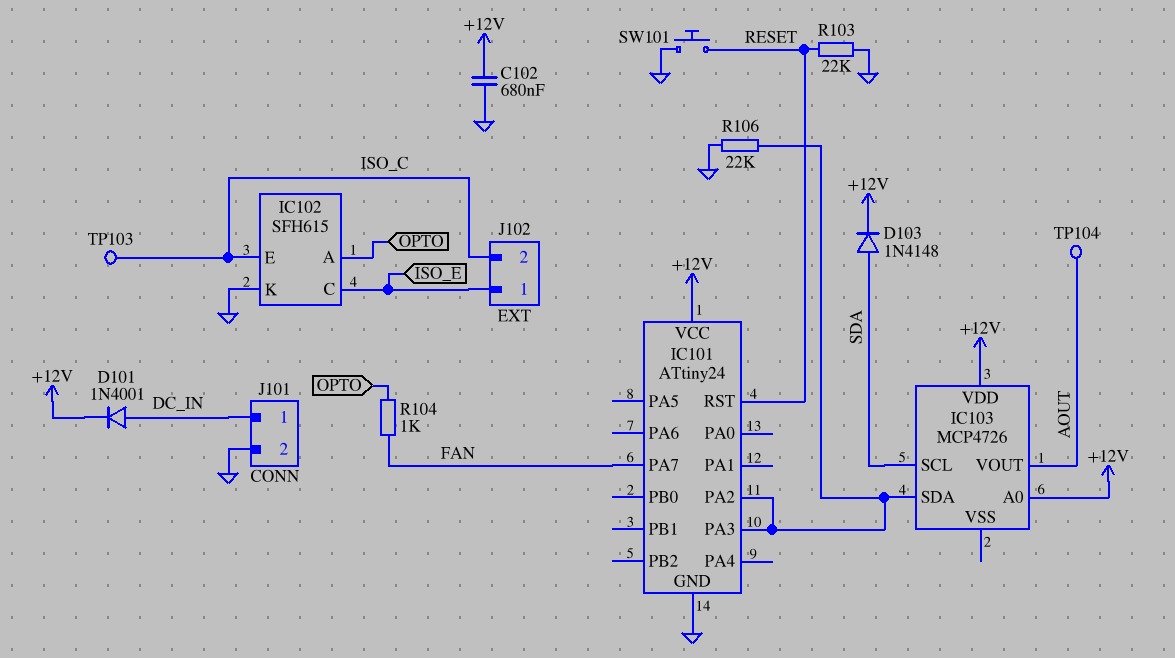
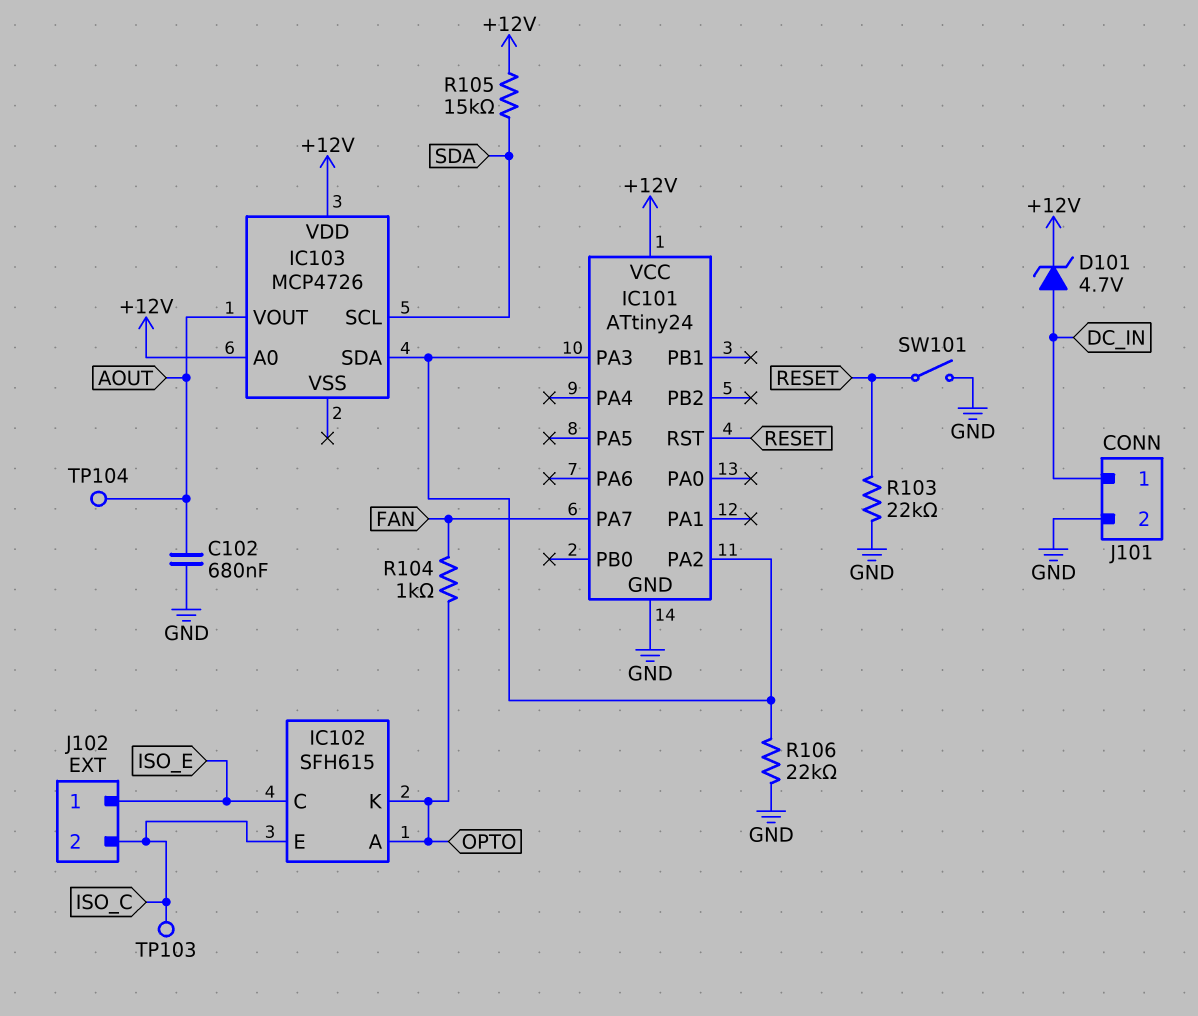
C102: 680nF (+12V, GND) -> 680nF (AOUT, GND)
D101: diode 1N4001 (A DC_IN, K +12V) -> zener 4.7V (A DC_IN, K +12V)
D103: diode 1N4148 (A SDA, K +12V) -> none
IC102 pin K: GND -> OPTO
R105: none -> 15k (+12V, SDA)
SW101: button (GND, RESET) -> switch (GND, RESET)

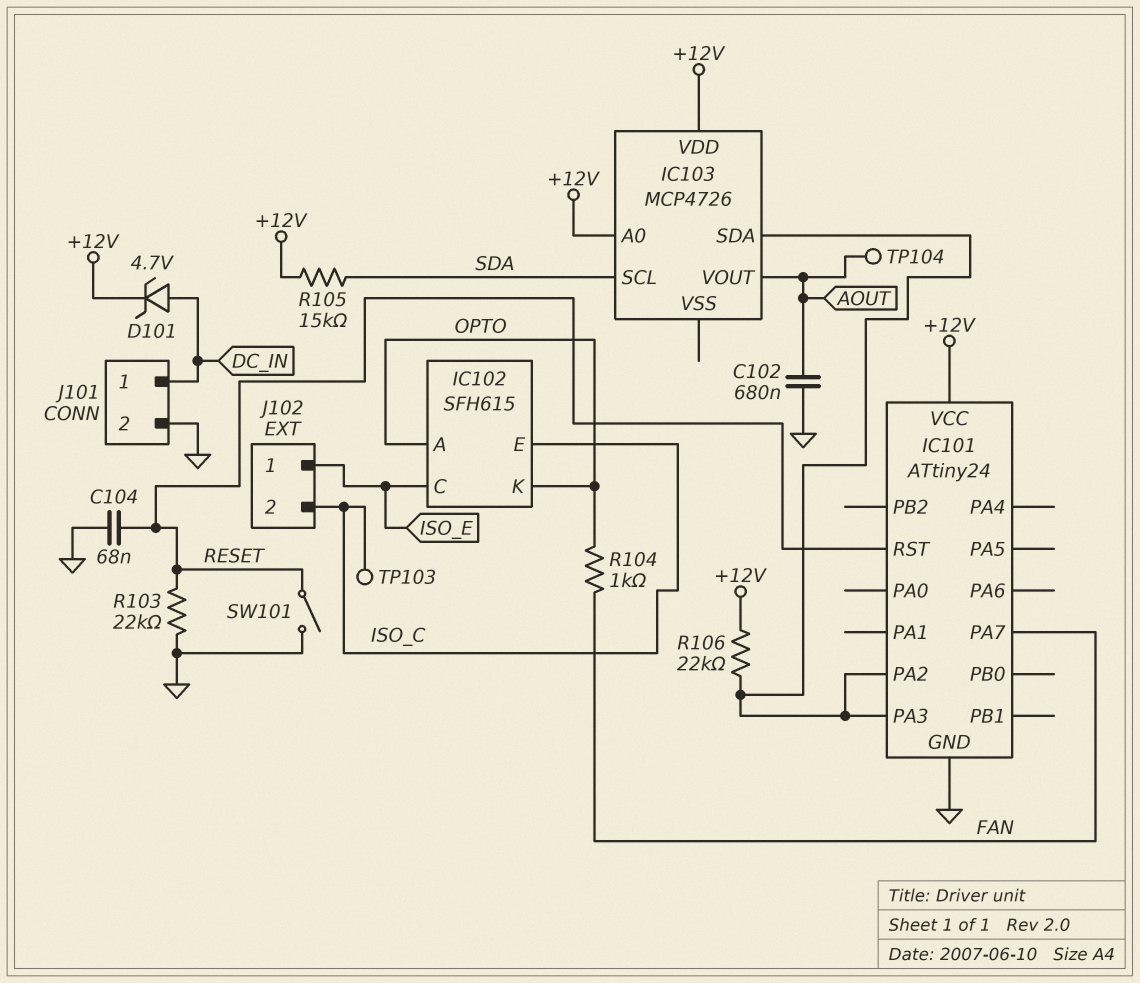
C104: none -> 68nF (GND, RESET)
R106: 22k (GND, IC101/PA2) -> 22k (+12V, IC101/PA2)

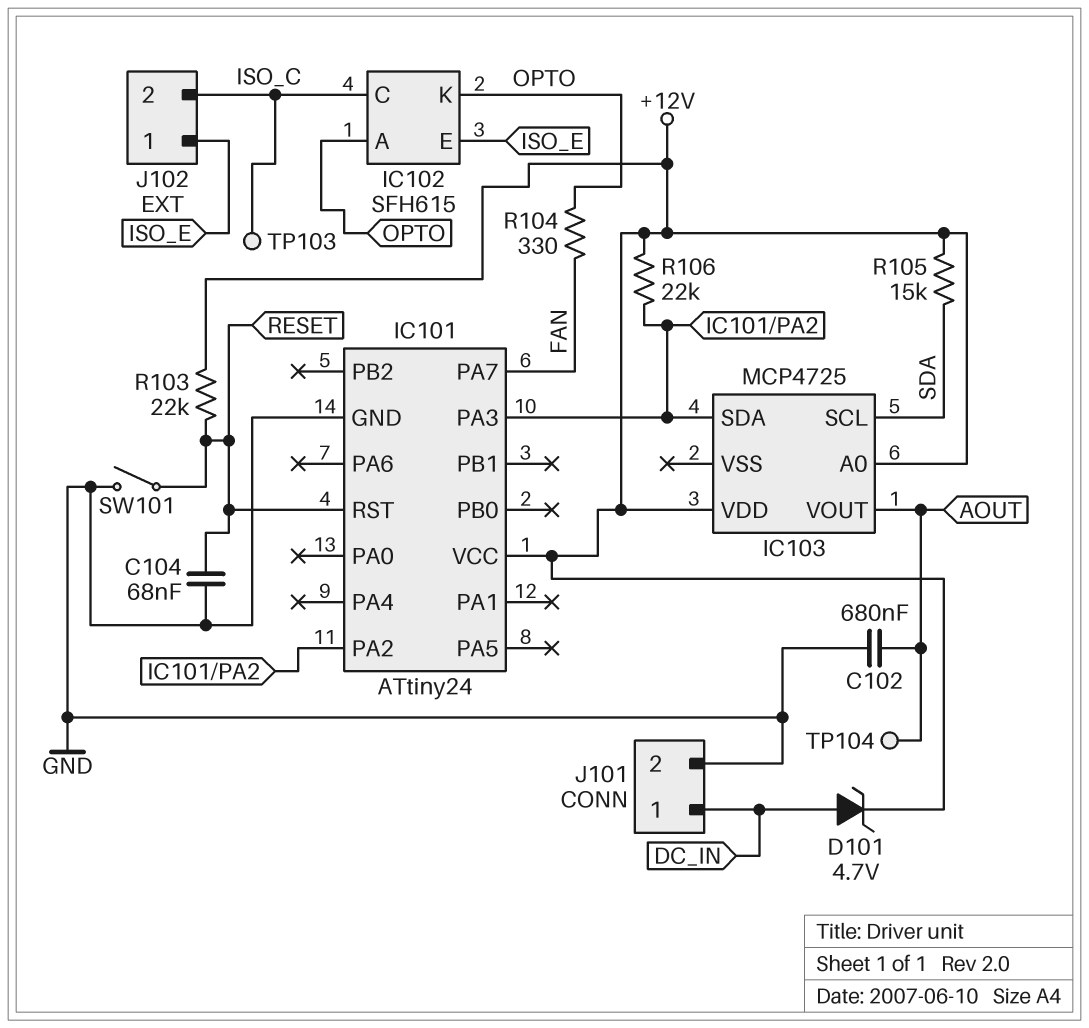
IC102 pin C: ISO_E -> ISO_C
IC102 pin E: ISO_C -> ISO_E
IC103: MCP4726 -> MCP4725
R103: 22k (GND, RESET) -> 22k (+12V, RESET)
R104: 1k (FAN, OPTO) -> 330 (FAN, OPTO)

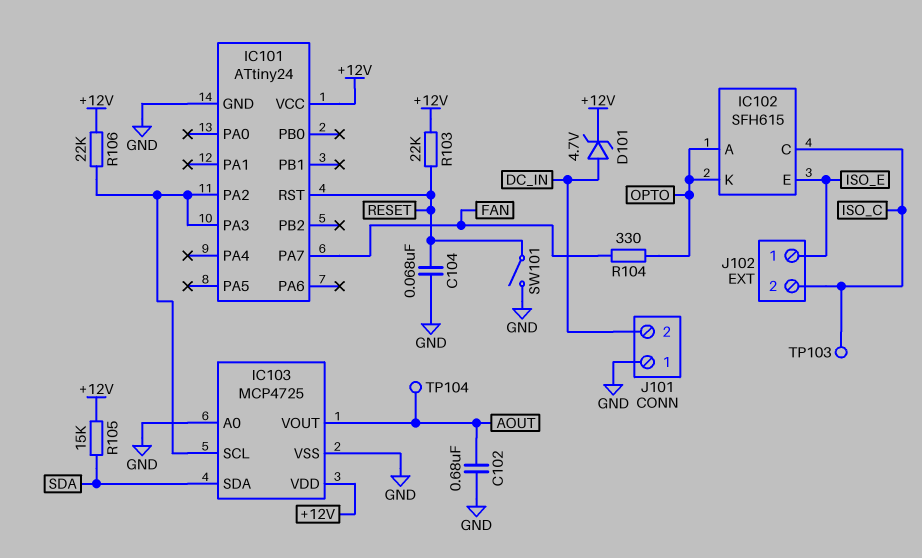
IC103 pin A0: +12V -> GND
IC103 pin SCL: SDA -> IC101/PA2
IC103 pin SDA: IC101/PA2 -> SDA
IC103 pin VSS: none -> GND
J101 pin 1: DC_IN -> GND
J101 pin 2: GND -> DC_IN

